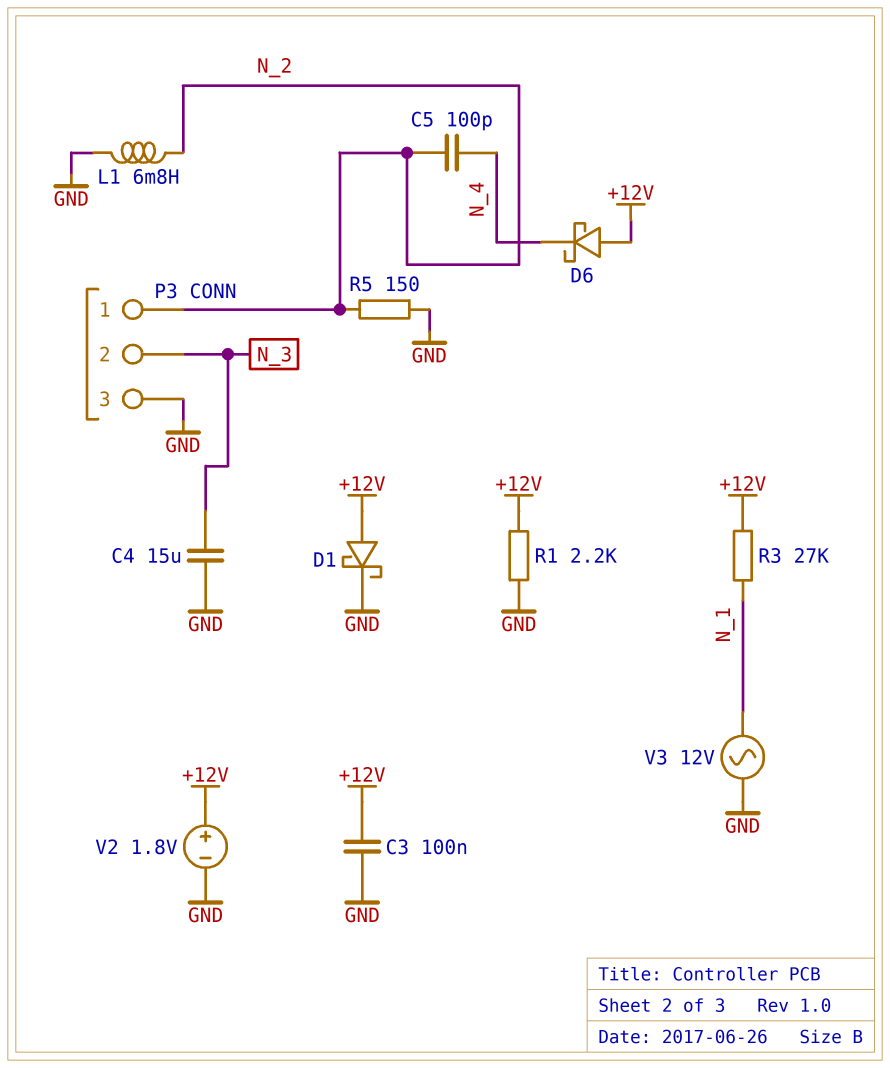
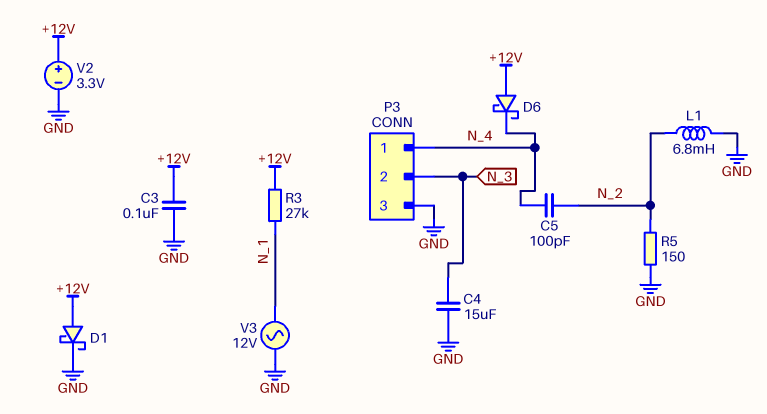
P3 pin 1: N_2 -> N_4
R1: 2.2k (+12V, GND) -> none
V2: 1.8V (plus +12V, minus GND) -> 3.3V (plus +12V, minus GND)

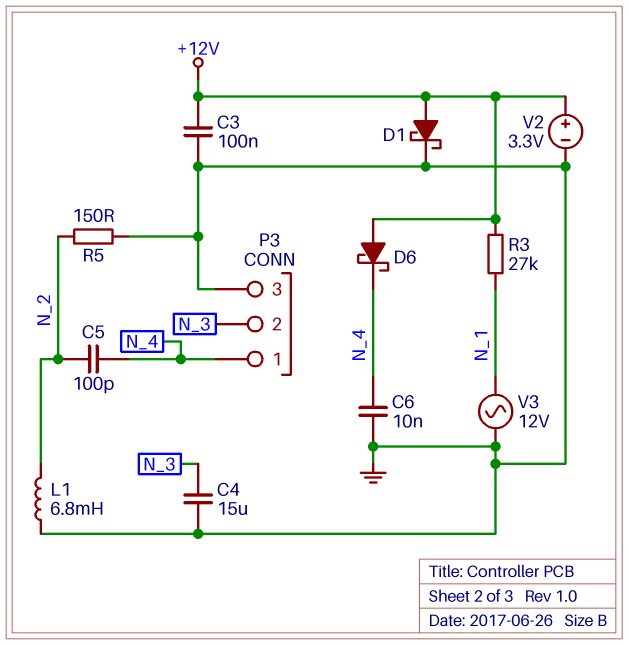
C6: none -> 10nF (GND, N_4)

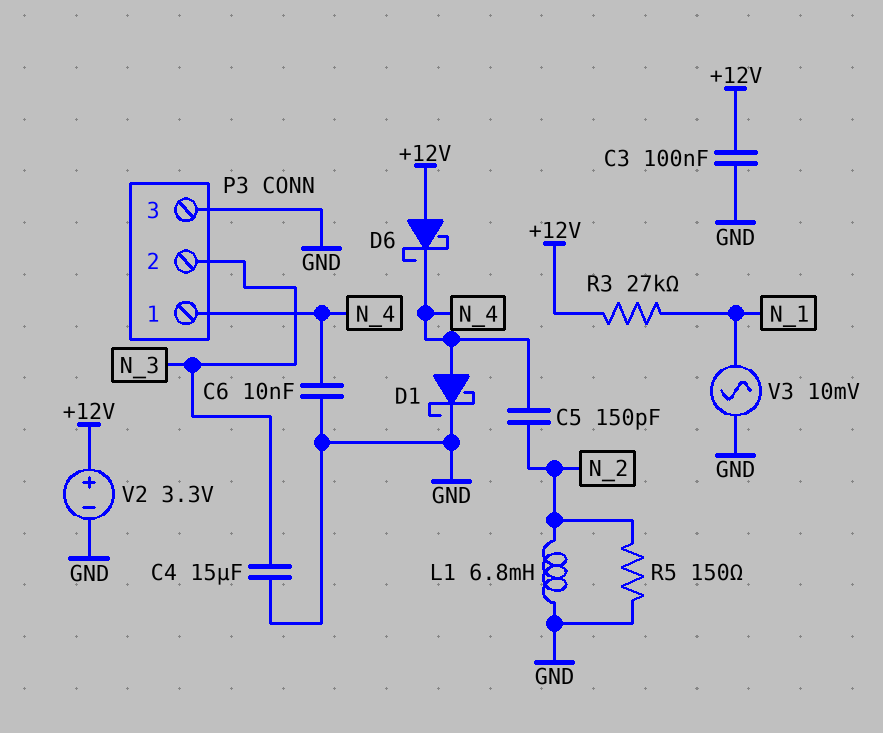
C5: 100pF (N_2, N_4) -> 150pF (N_2, N_4)
D1: schottky (A +12V, K GND) -> schottky (A N_4, K GND)
V3: AC 12V (GND, N_1) -> AC 10mV (GND, N_1)

